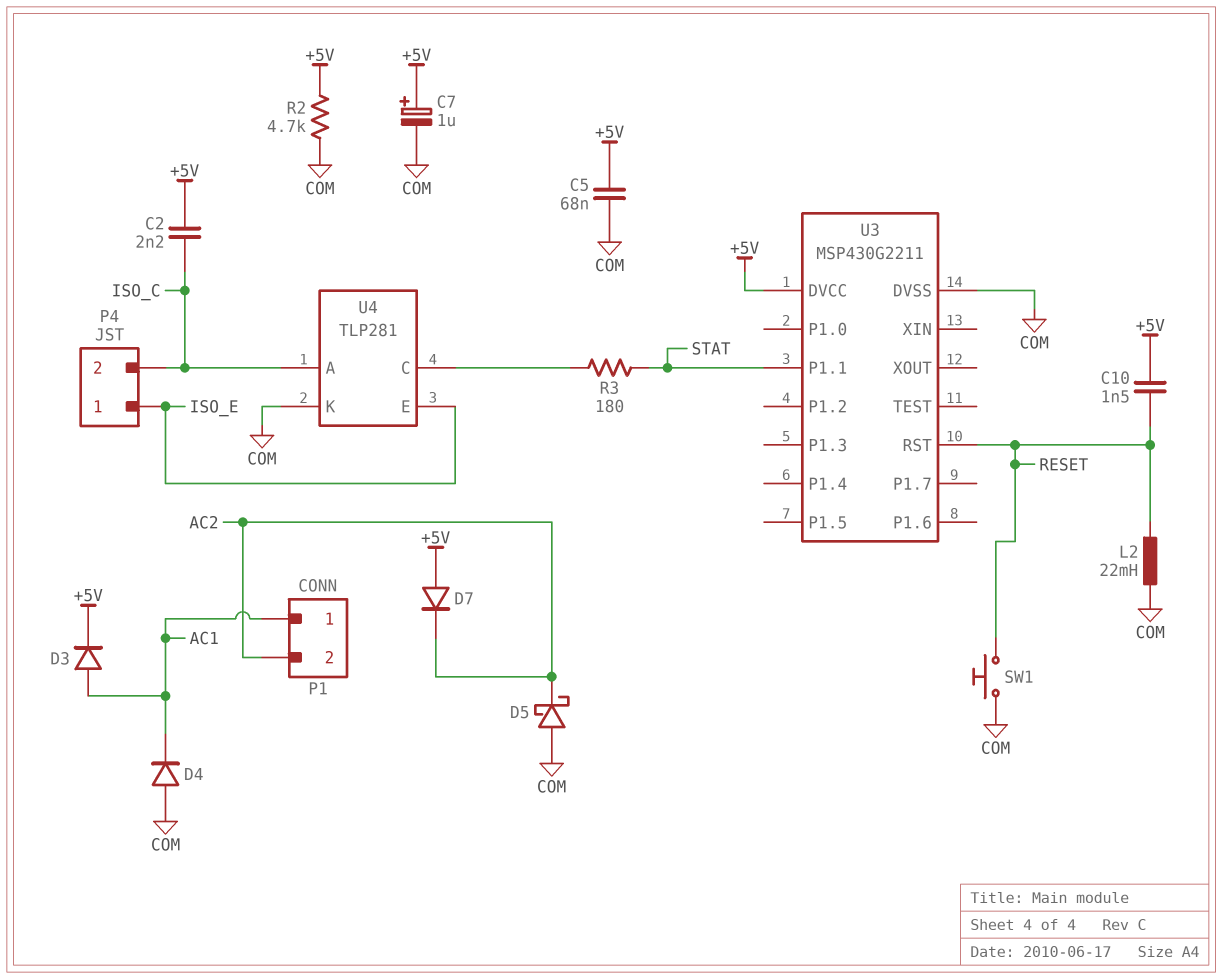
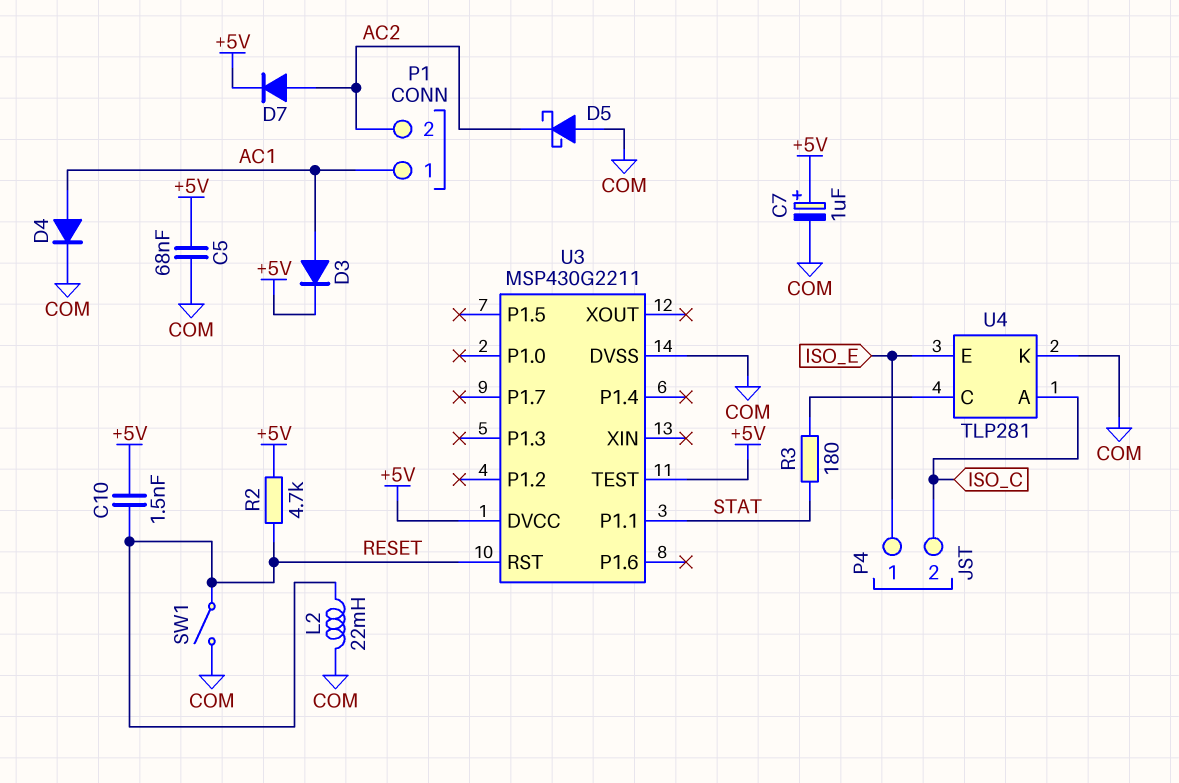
C2: 2.2nF (+5V, ISO_C) -> none
D4: diode (A COM, K AC1) -> diode (A AC1, K COM)
D7: diode (A +5V, K AC2) -> diode (A AC2, K +5V)
R2: 4.7k (+5V, COM) -> 4.7k (+5V, RESET)
SW1: button (COM, RESET) -> switch (COM, RESET)
U3 pin TEST: none -> +5V

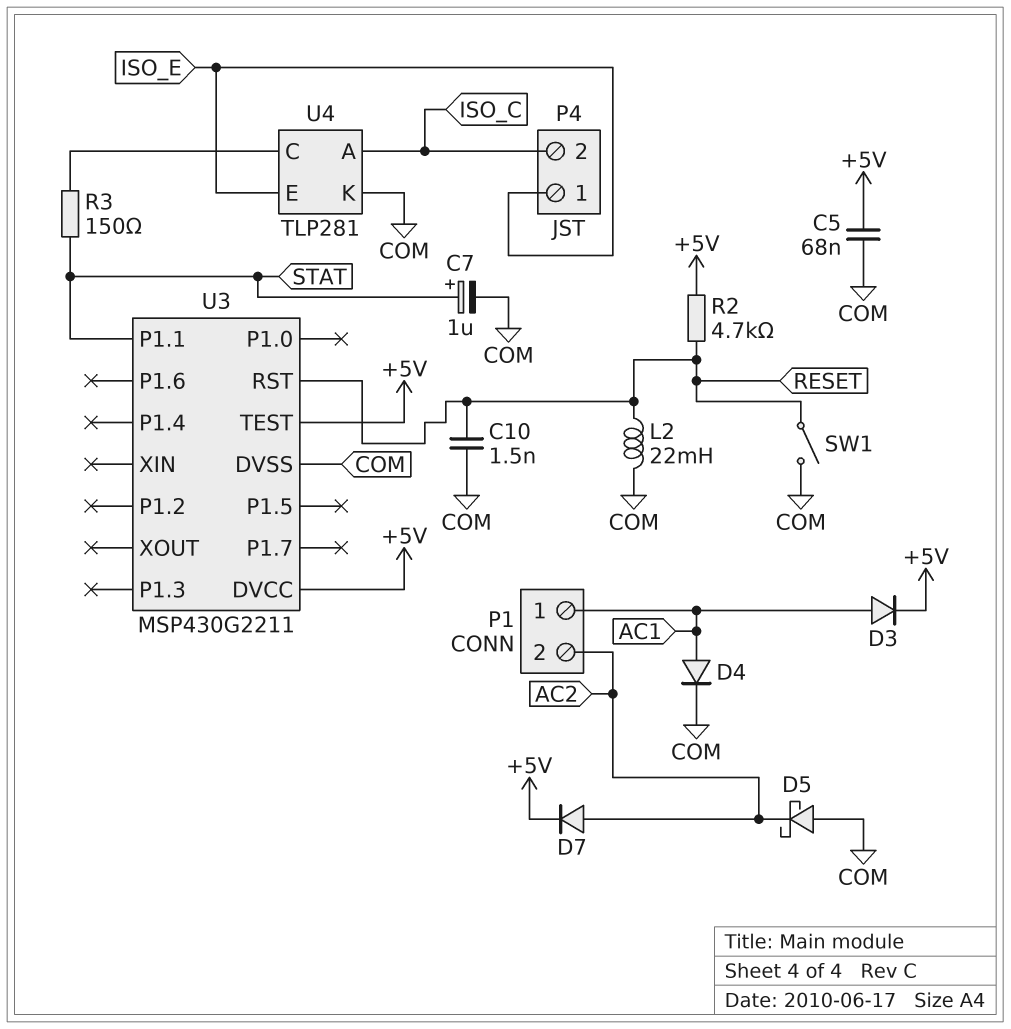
C7: 1uF (plus +5V, minus COM) -> 1uF (plus STAT, minus COM)
C10: 1.5nF (+5V, RESET) -> 1.5nF (COM, RESET)
R3: 180 (STAT, U4/C) -> 150 (STAT, U4/C)

